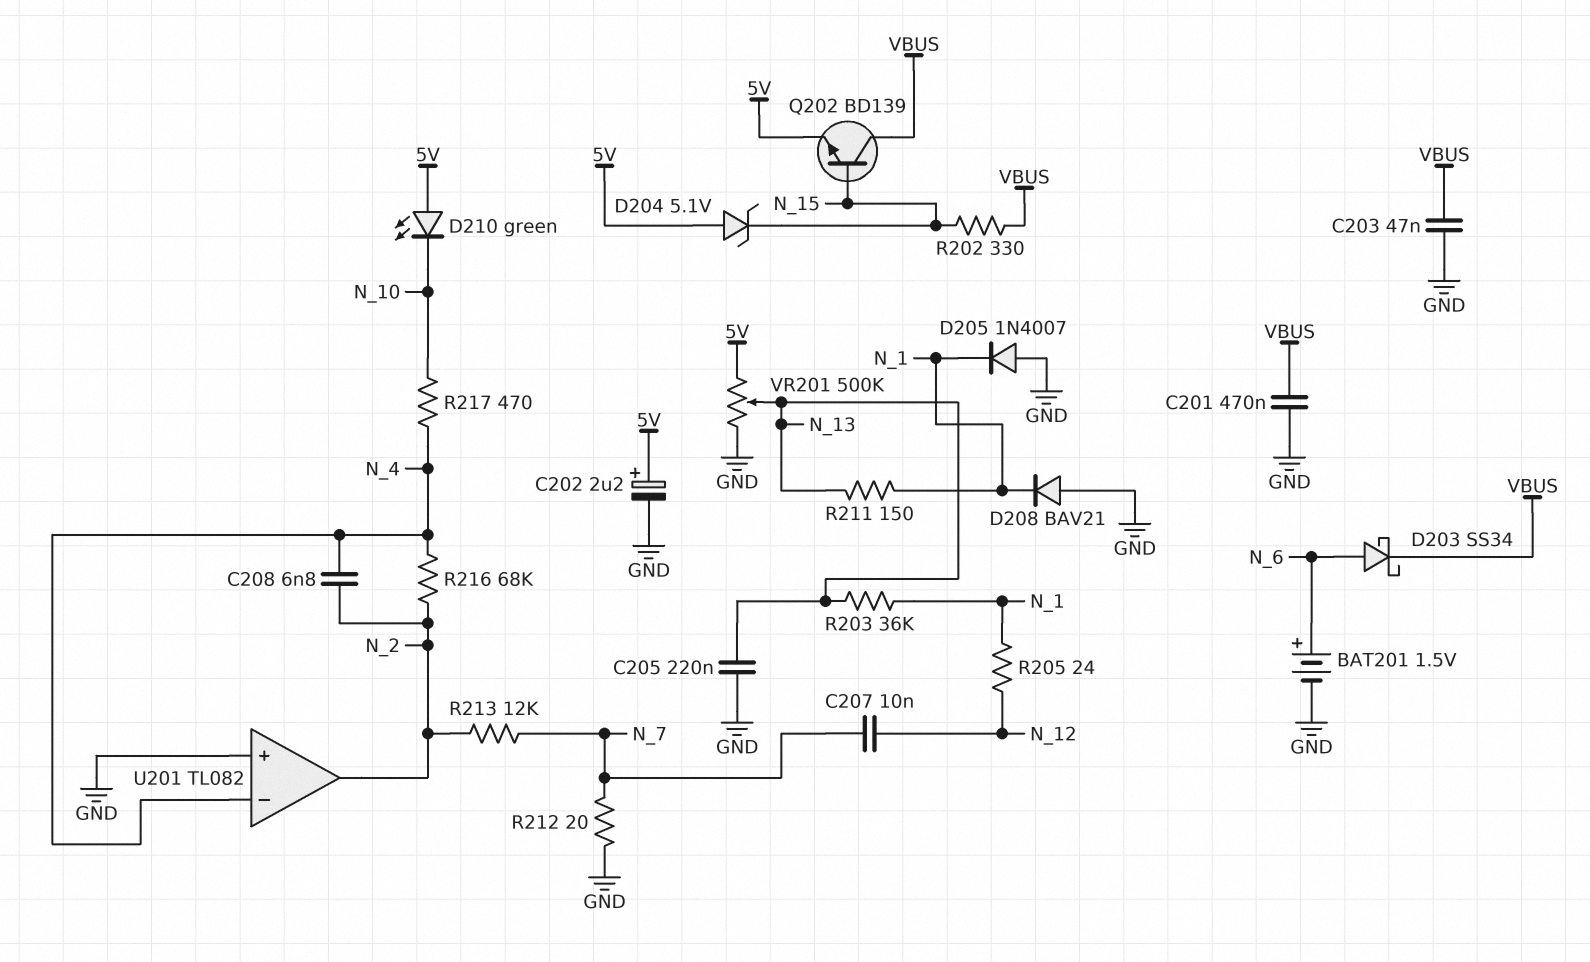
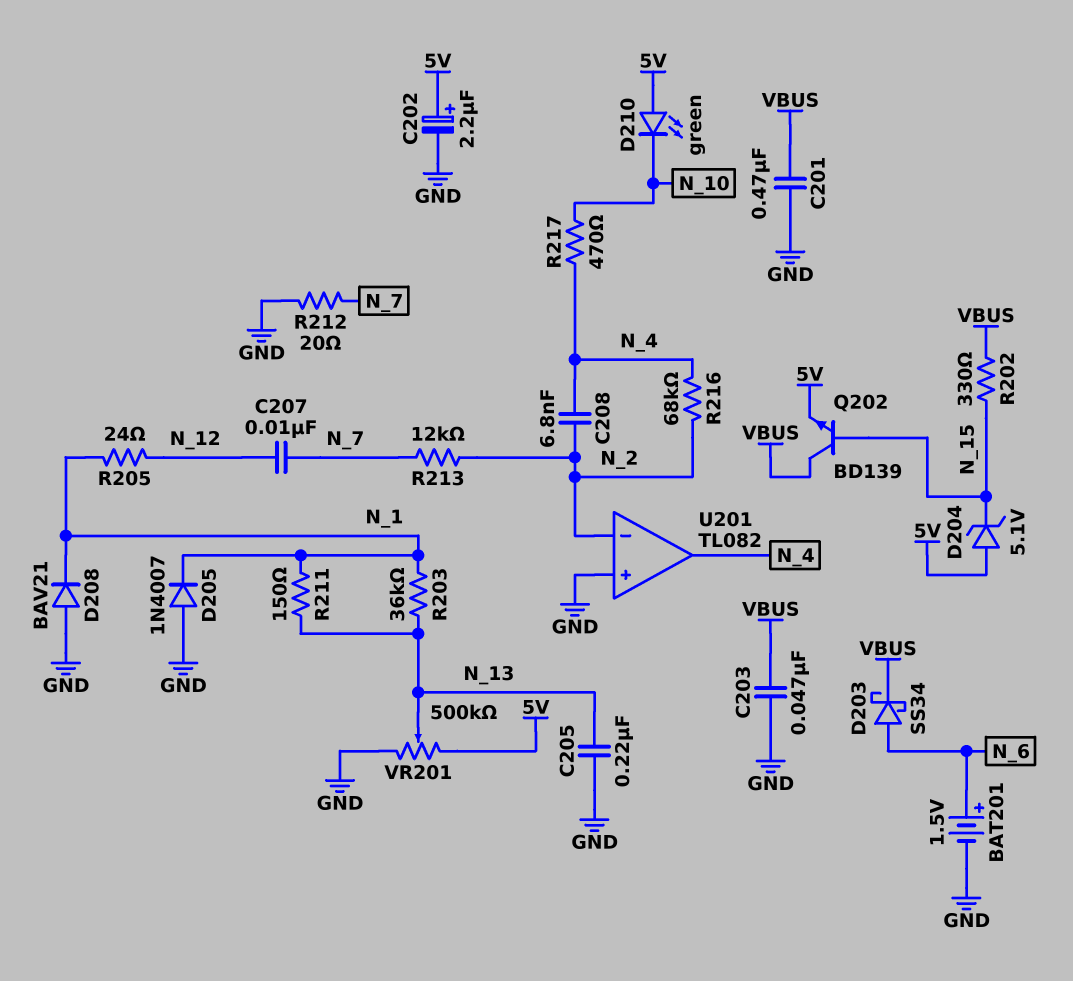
U201 pin in-: N_4 -> N_2
U201 pin out: N_2 -> N_4

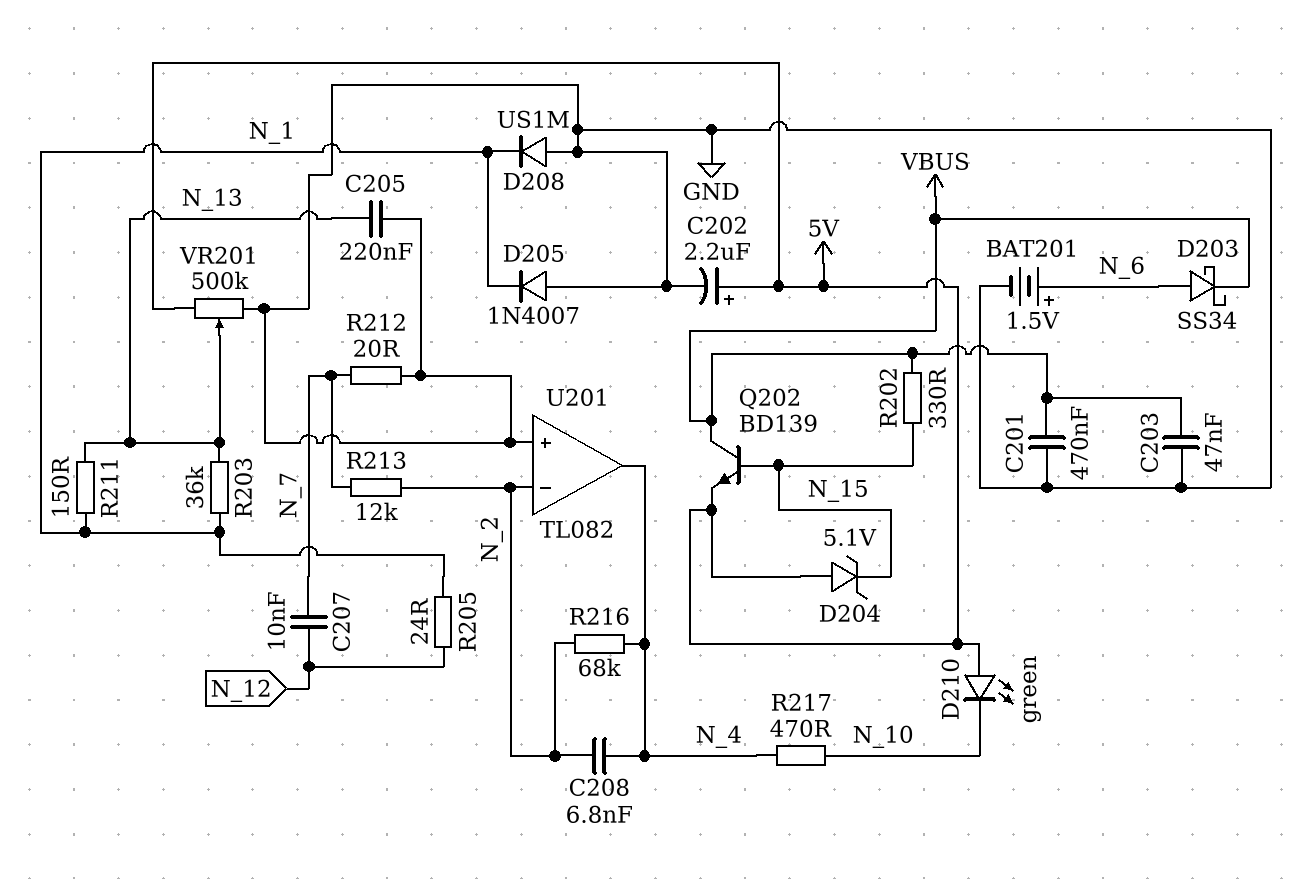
D208: diode BAV21 (A GND, K N_1) -> diode US1M (A GND, K N_1)

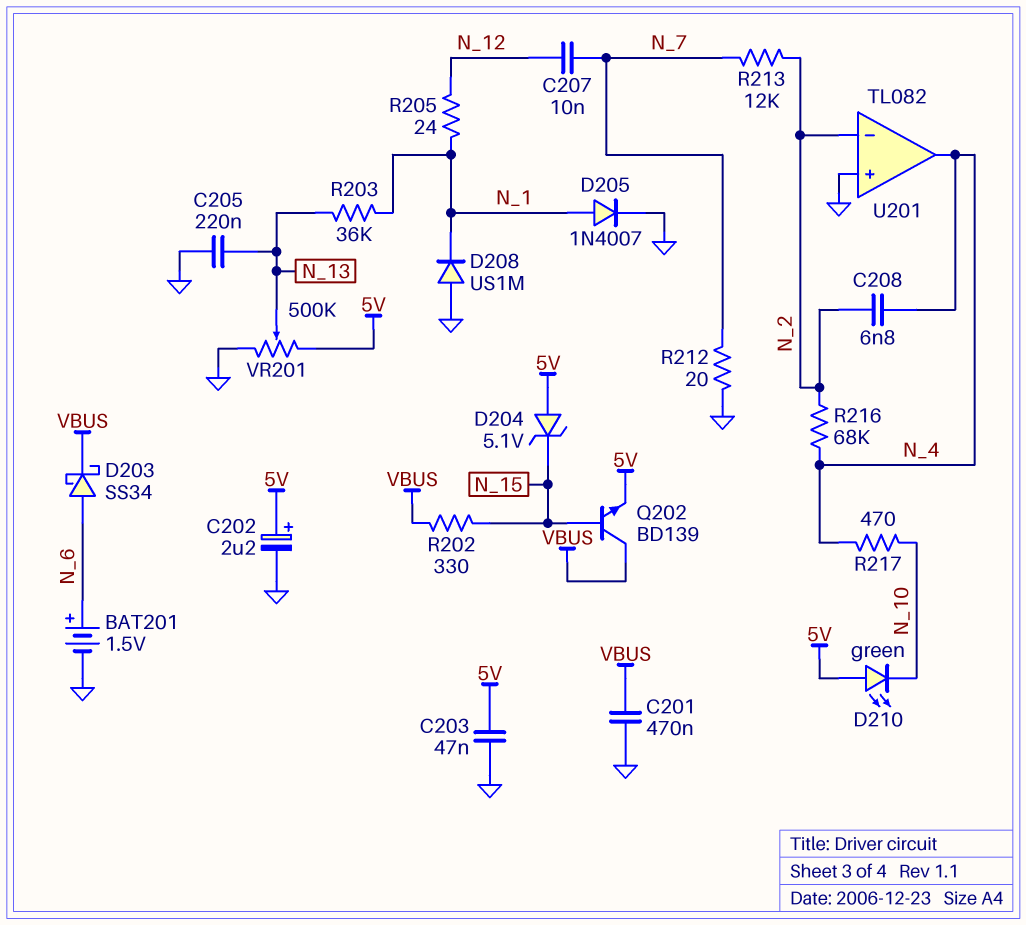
C203: 47nF (GND, VBUS) -> 47nF (5V, GND)
D205: diode 1N4007 (A GND, K N_1) -> diode 1N4007 (A N_1, K GND)
R211: 150 (N_1, N_13) -> none

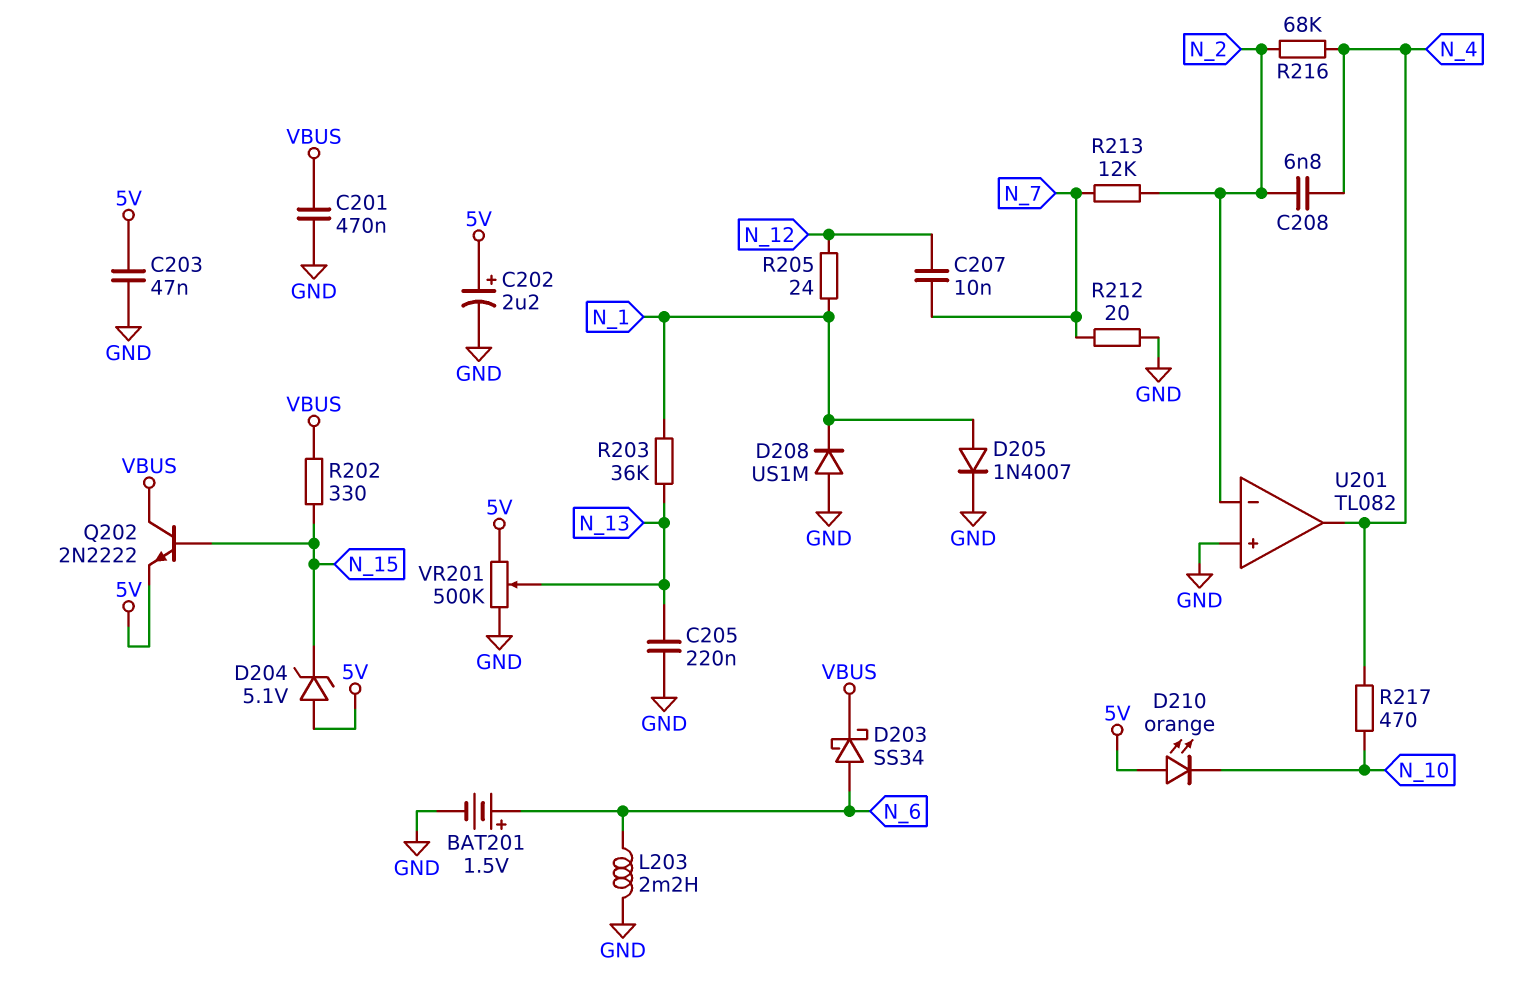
D210: LED green (A 5V, K N_10) -> LED orange (A 5V, K N_10)
L203: none -> 2.2mH (GND, N_6)
Q202: NPN BD139 (B N_15, C VBUS, E 5V) -> NPN 2N2222 (B N_15, C VBUS, E 5V)

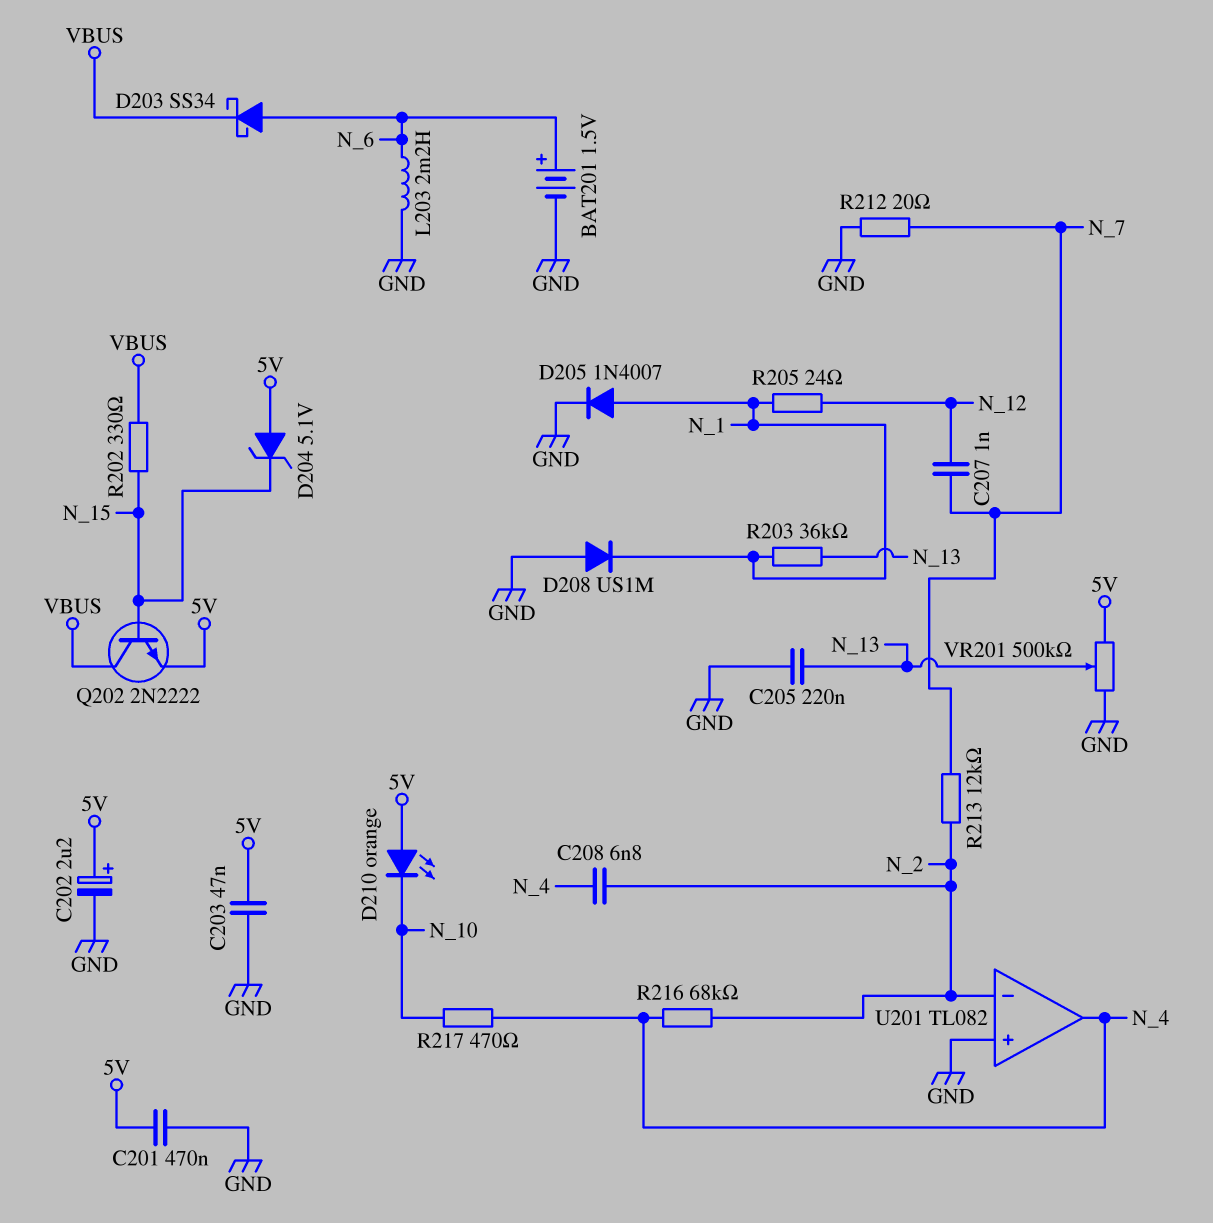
C201: 470nF (GND, VBUS) -> 470nF (5V, GND)
C207: 10nF (N_7, N_12) -> 1nF (N_7, N_12)

